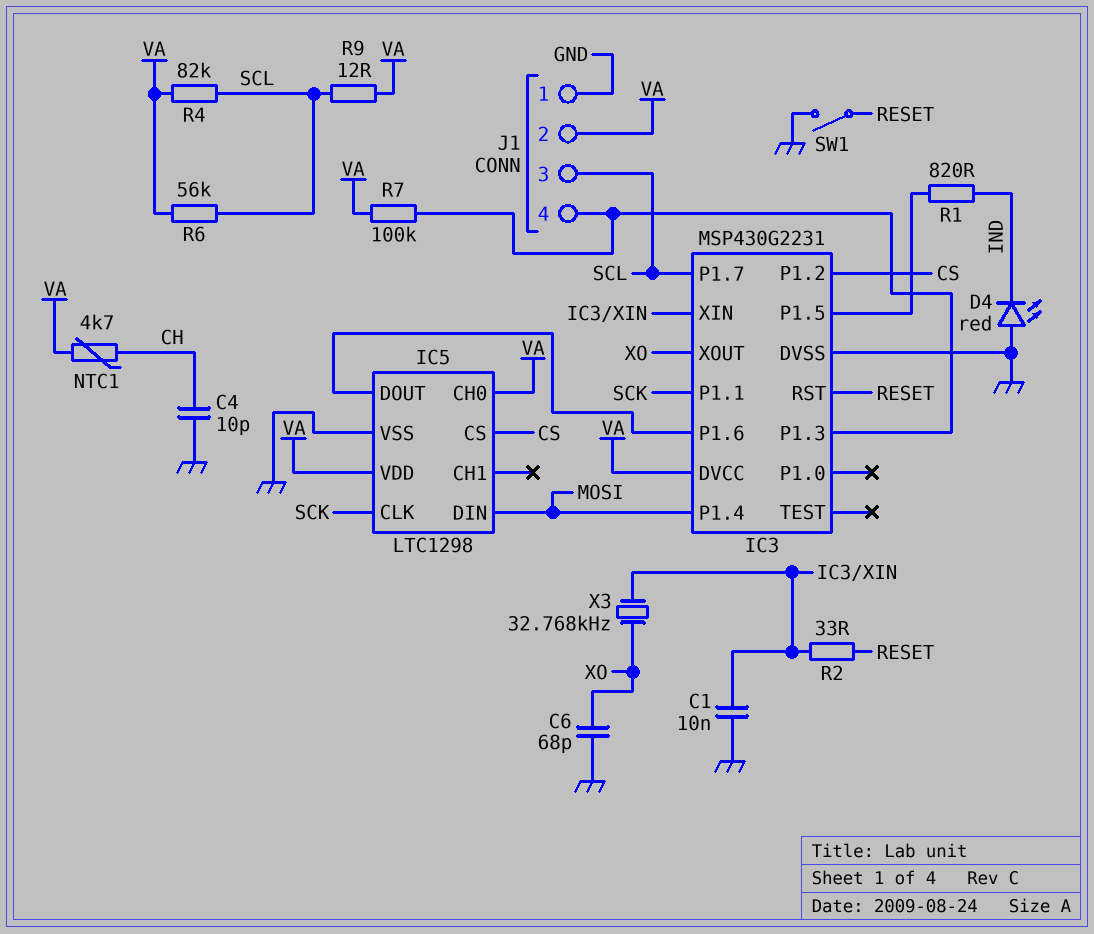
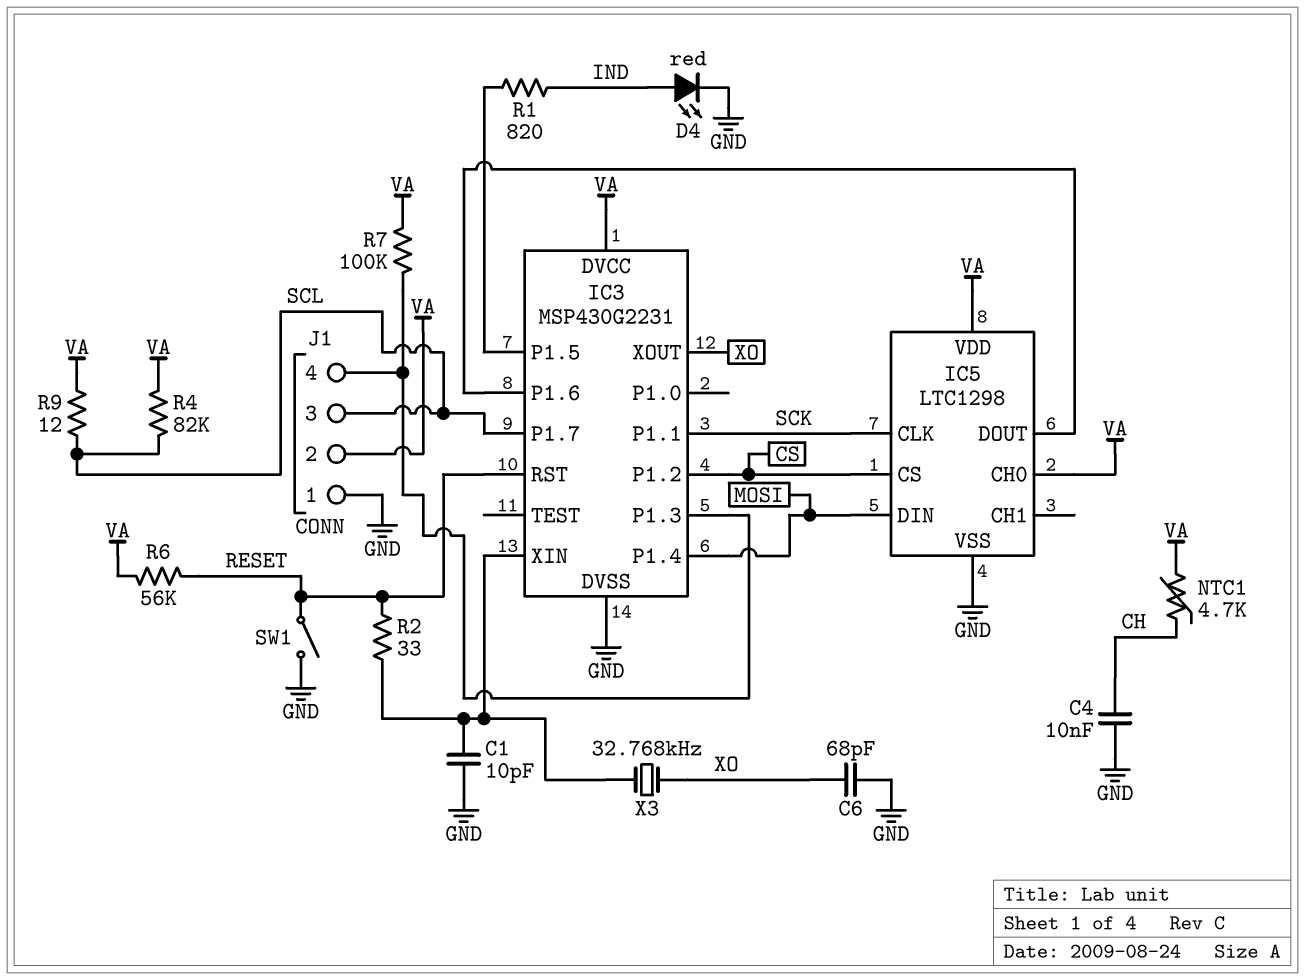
C1: 10nF (GND, IC3/XIN) -> 10pF (GND, IC3/XIN)
C4: 10pF (CH, GND) -> 10nF (CH, GND)
D4: LED red (A GND, K IND) -> LED red (A IND, K GND)
R6: 56k (SCL, VA) -> 56k (RESET, VA)

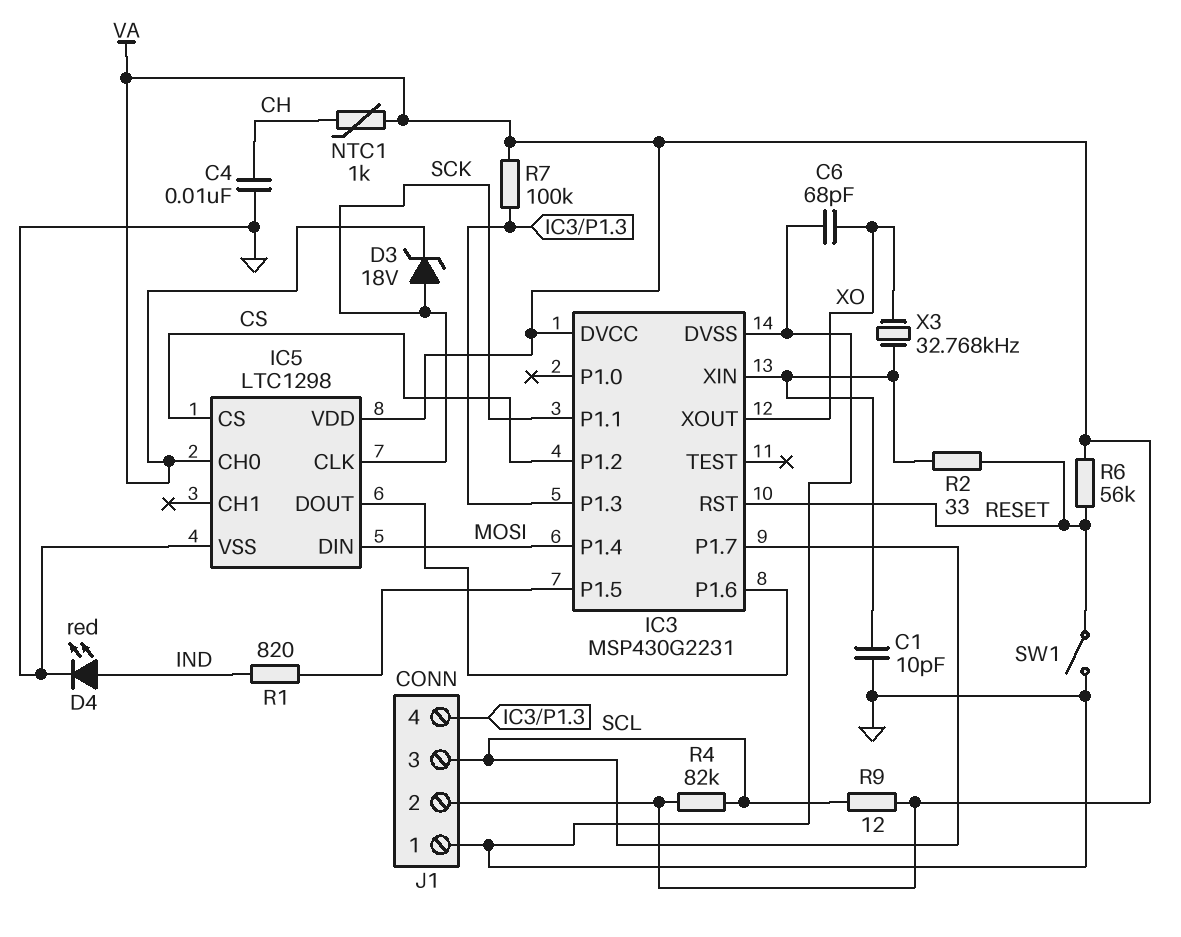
D3: none -> zener 18V (A SCK, K VA)
NTC1: 4.7k (CH, VA) -> 1k (CH, VA)

